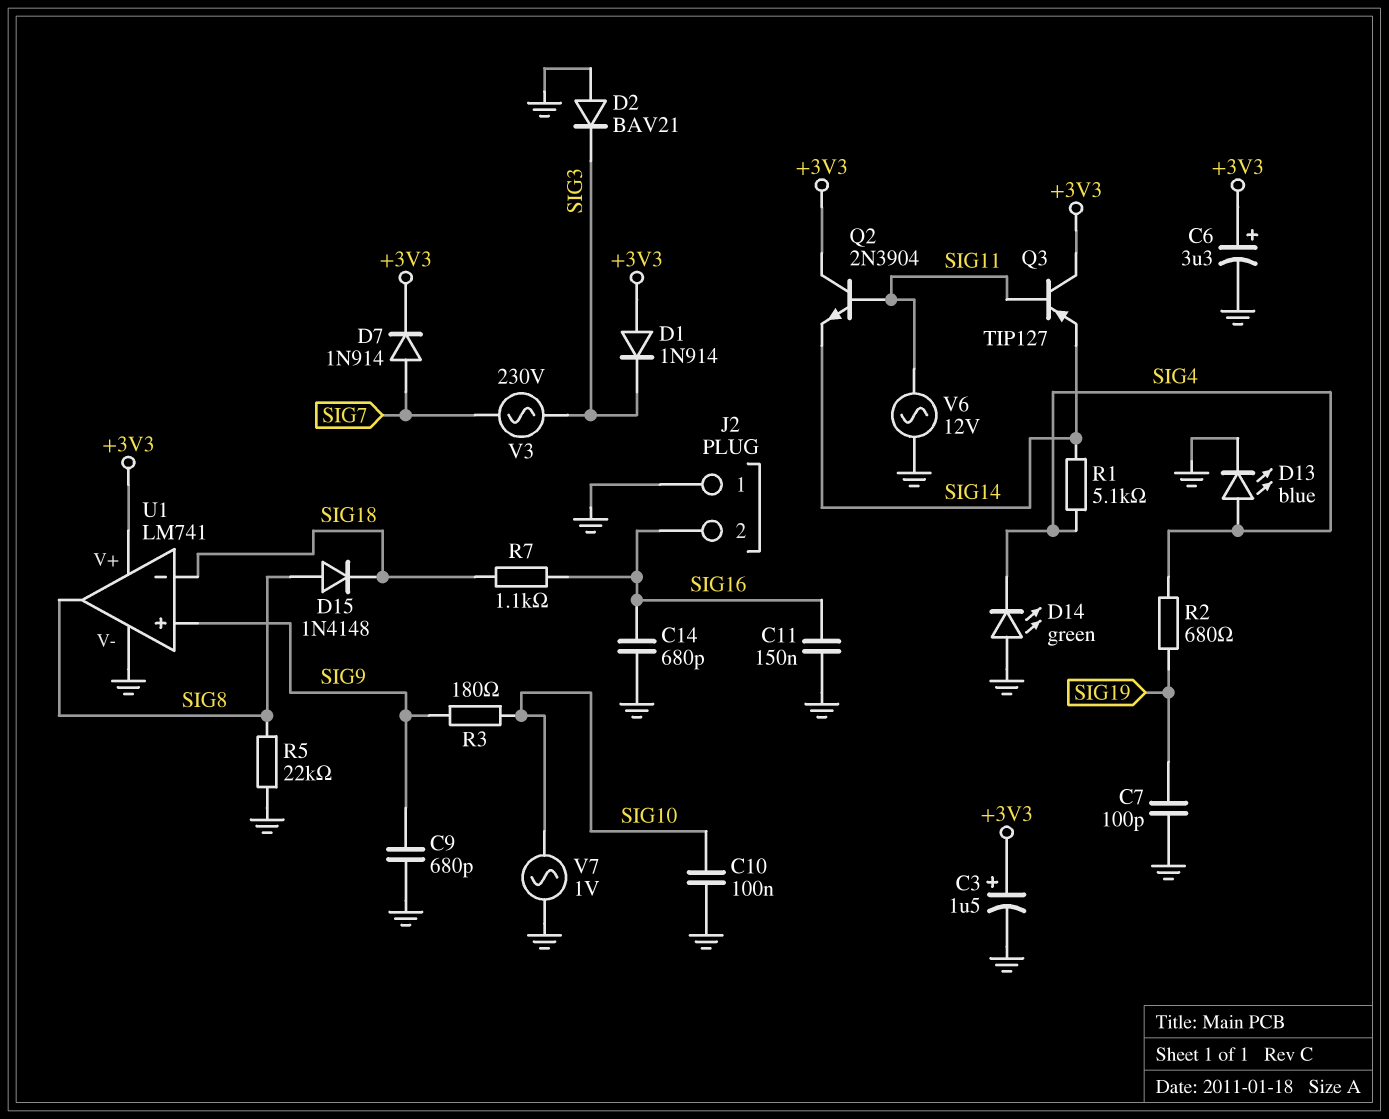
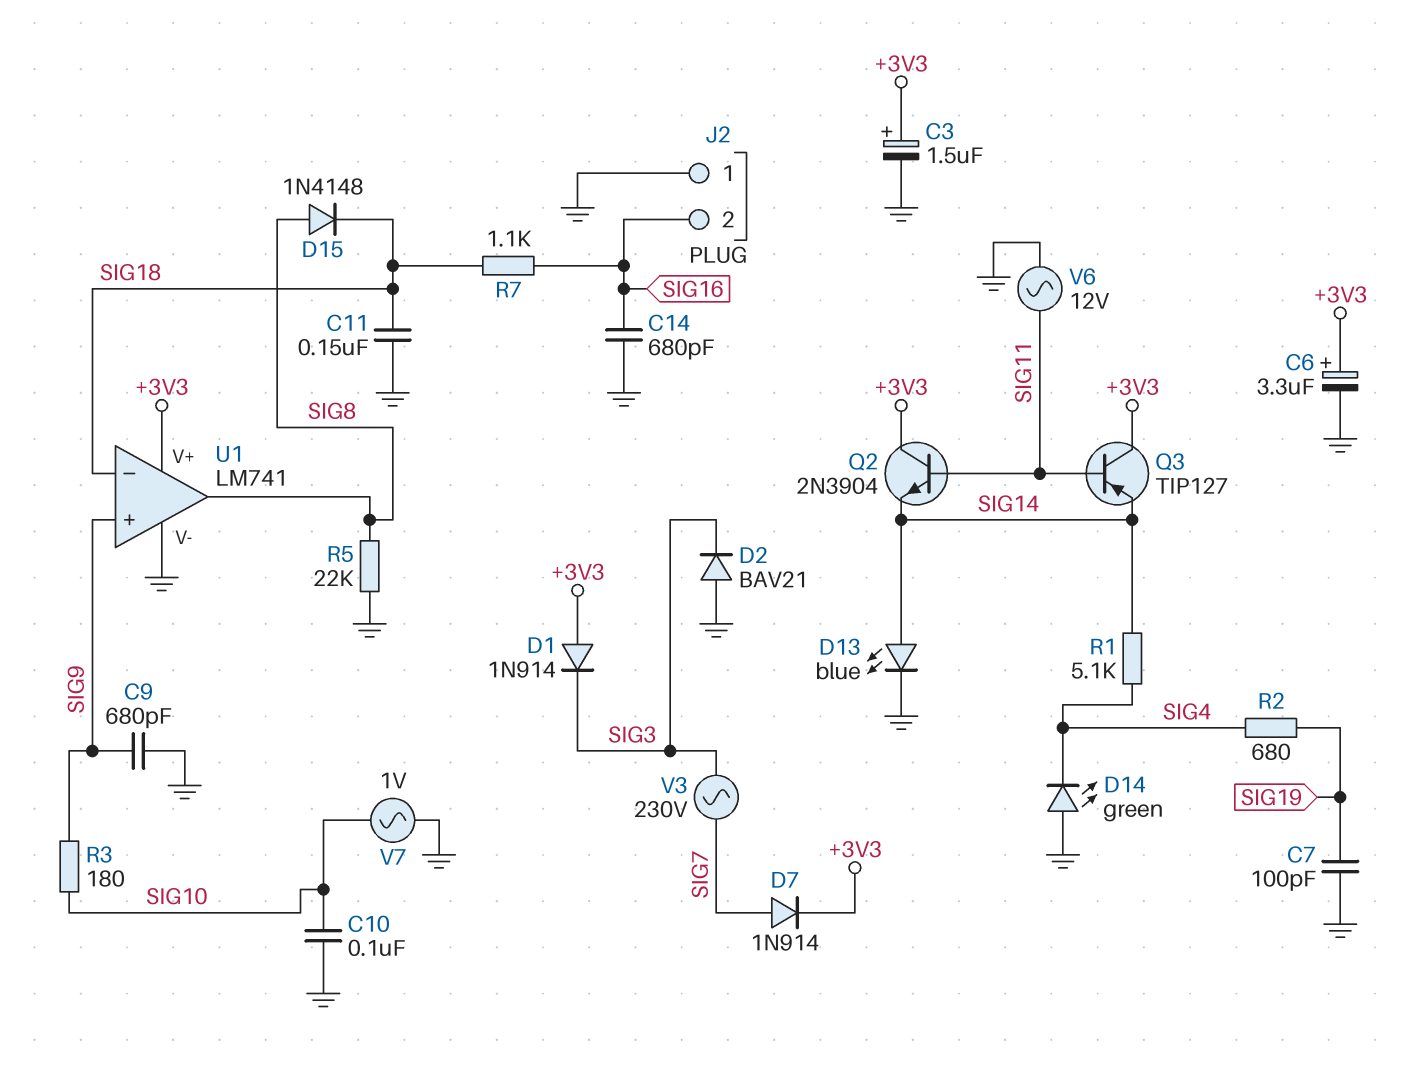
C11: 150nF (GND, SIG16) -> 150nF (GND, SIG18)
D13: LED blue (A SIG4, K GND) -> LED blue (A SIG14, K GND)

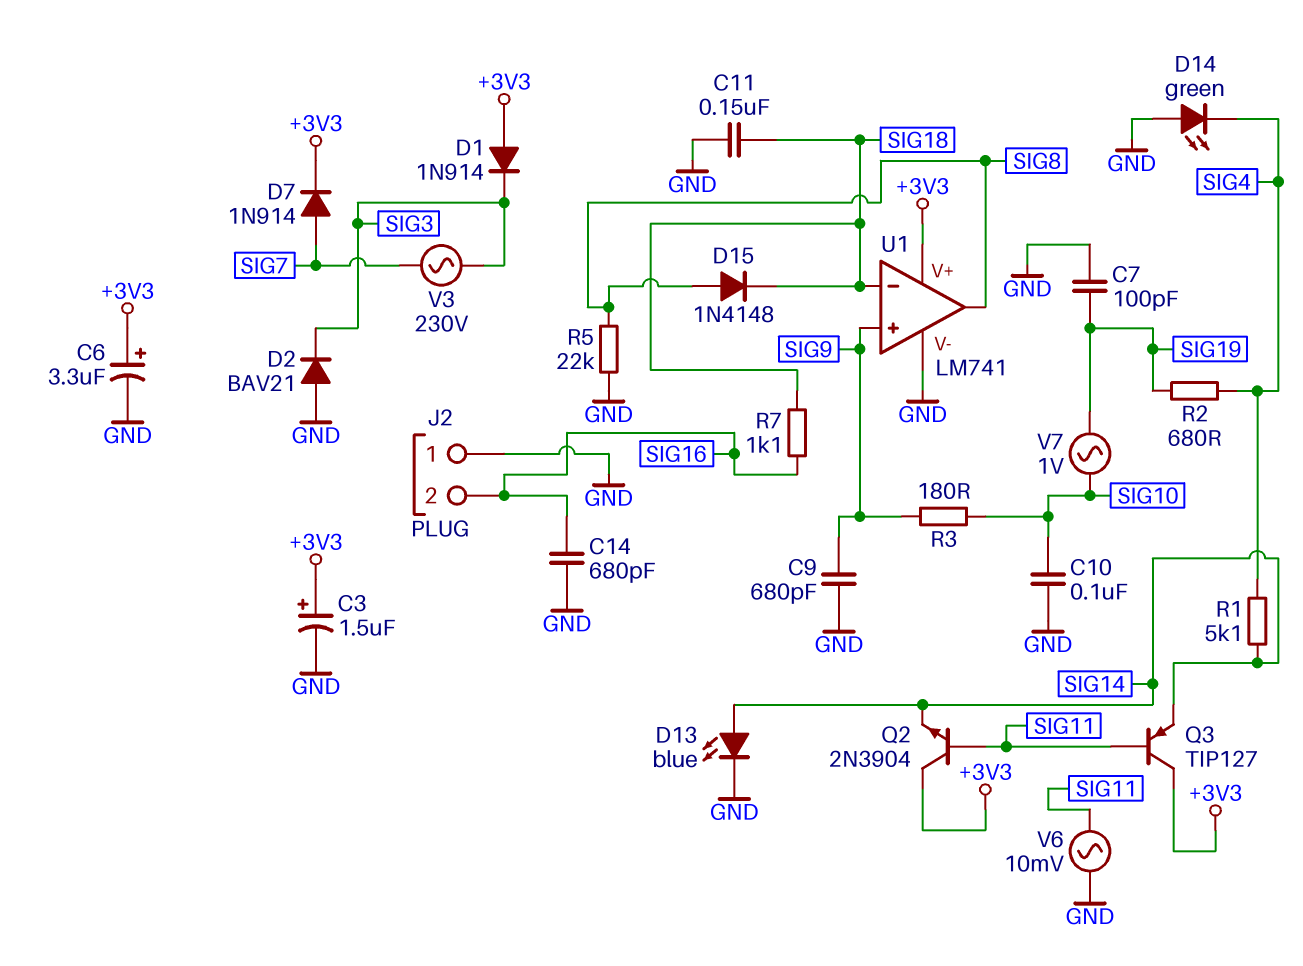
V6: AC 12V (GND, SIG11) -> AC 10mV (GND, SIG11)
V7: AC 1V (GND, SIG10) -> AC 1V (SIG10, SIG19)

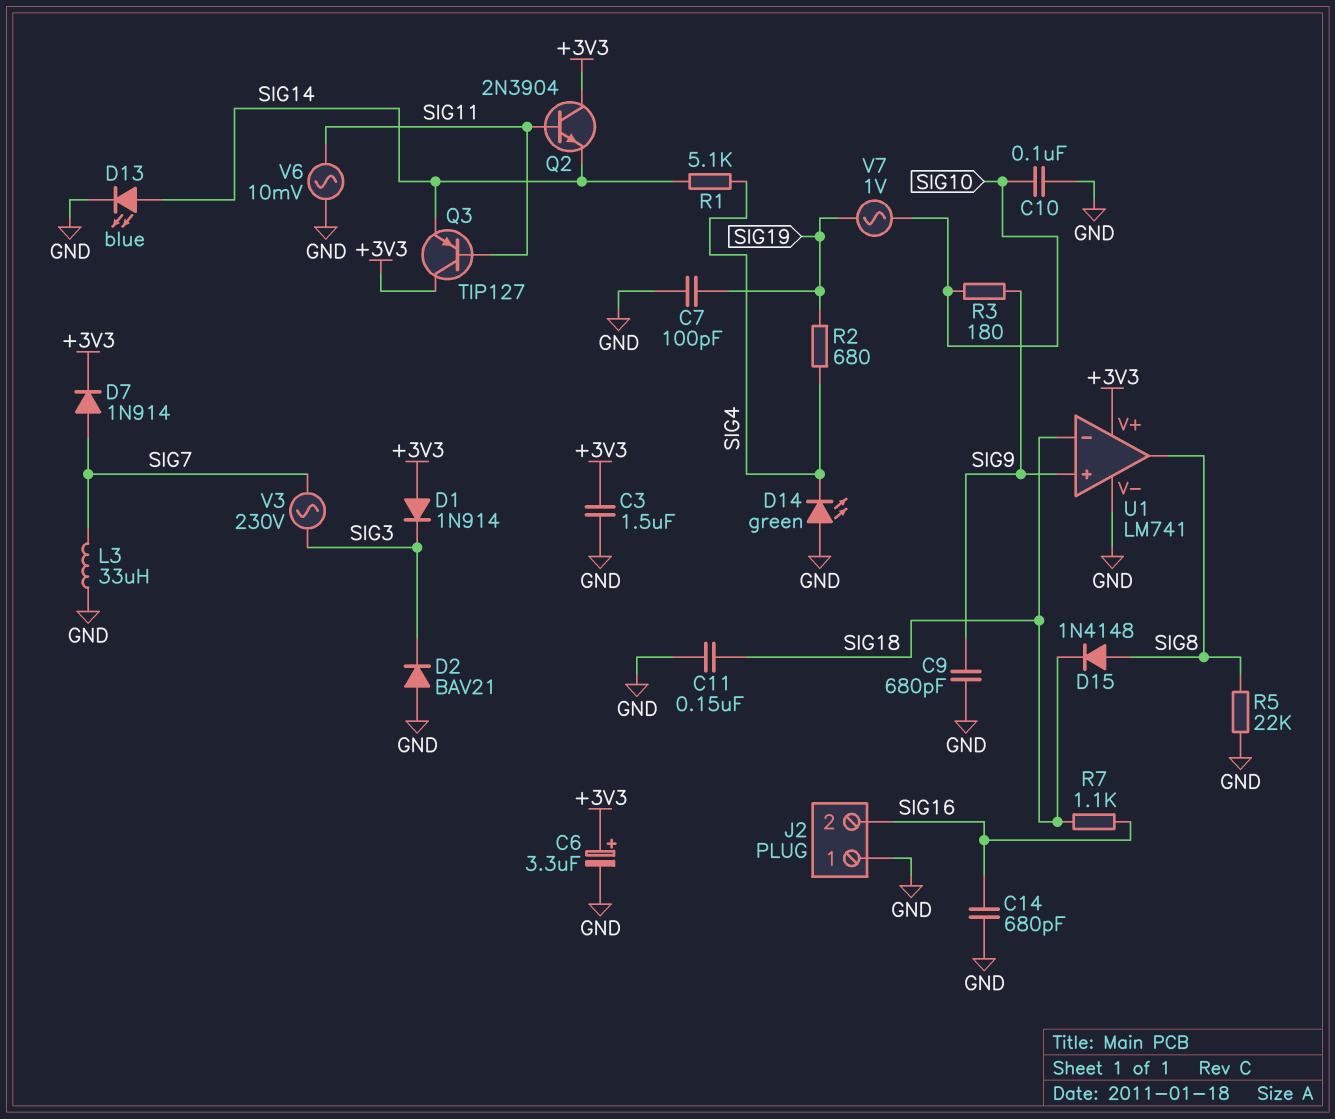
C3: 1.5uF (plus +3V3, minus GND) -> 1.5uF (+3V3, GND)
L3: none -> 33uH (GND, SIG7)

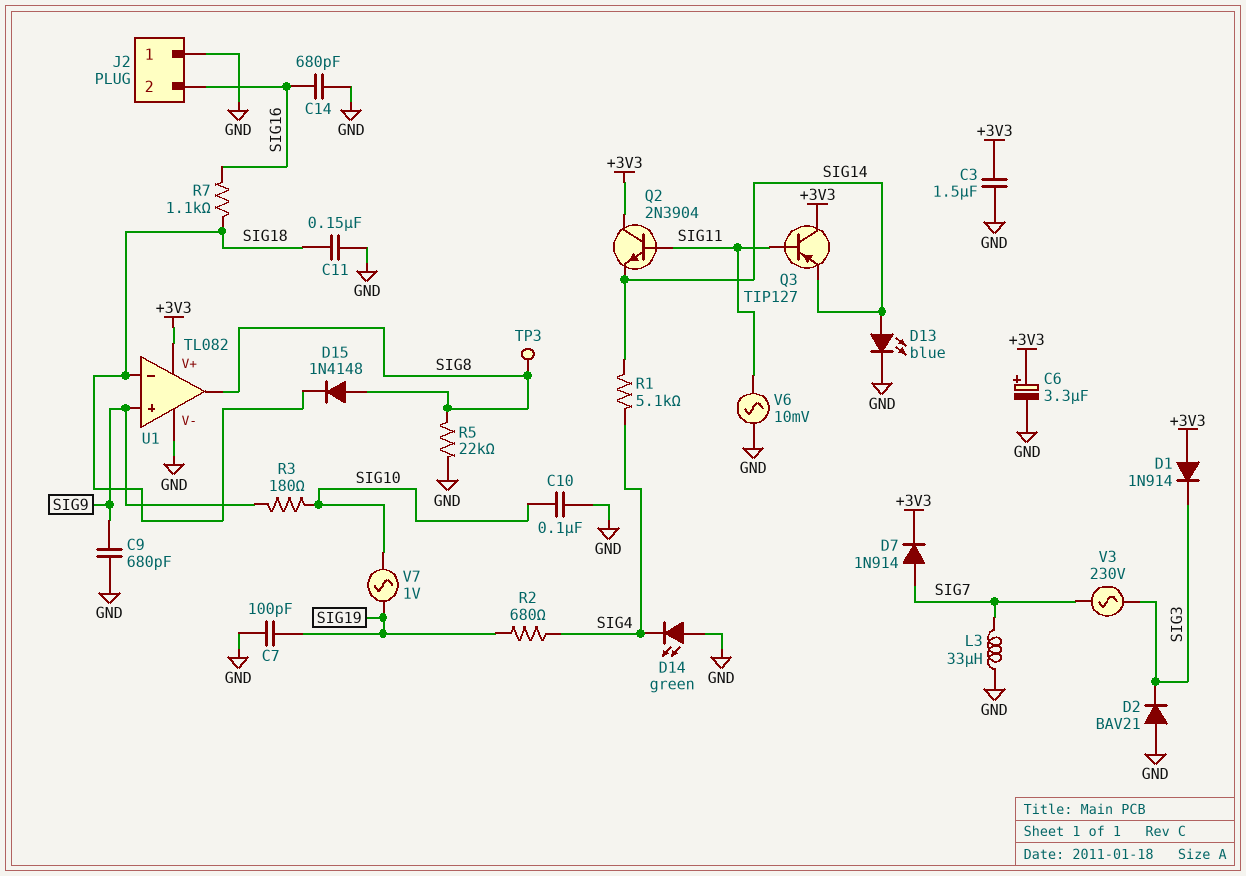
TP3: none -> test point (SIG8)
U1: LM741 -> TL082

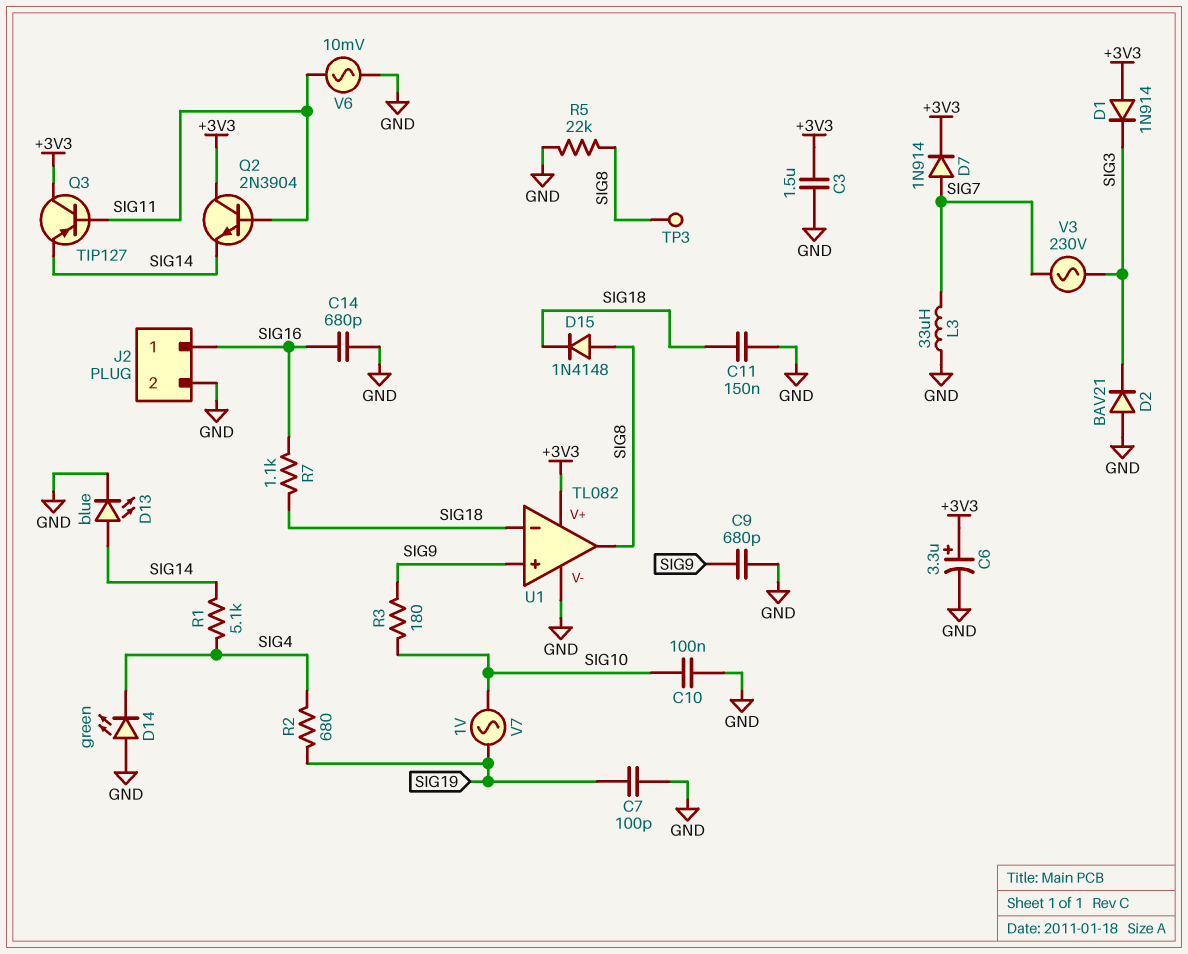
J2 pin 1: GND -> SIG16
J2 pin 2: SIG16 -> GND

